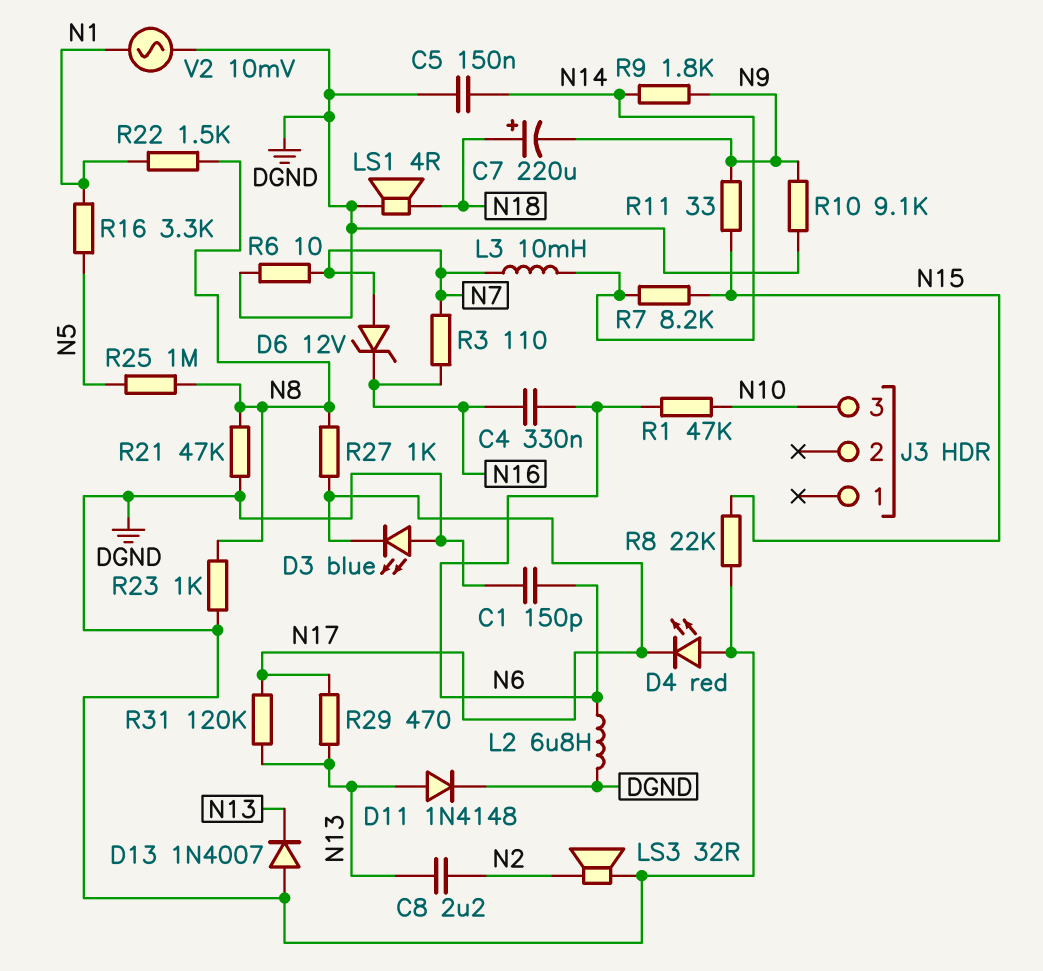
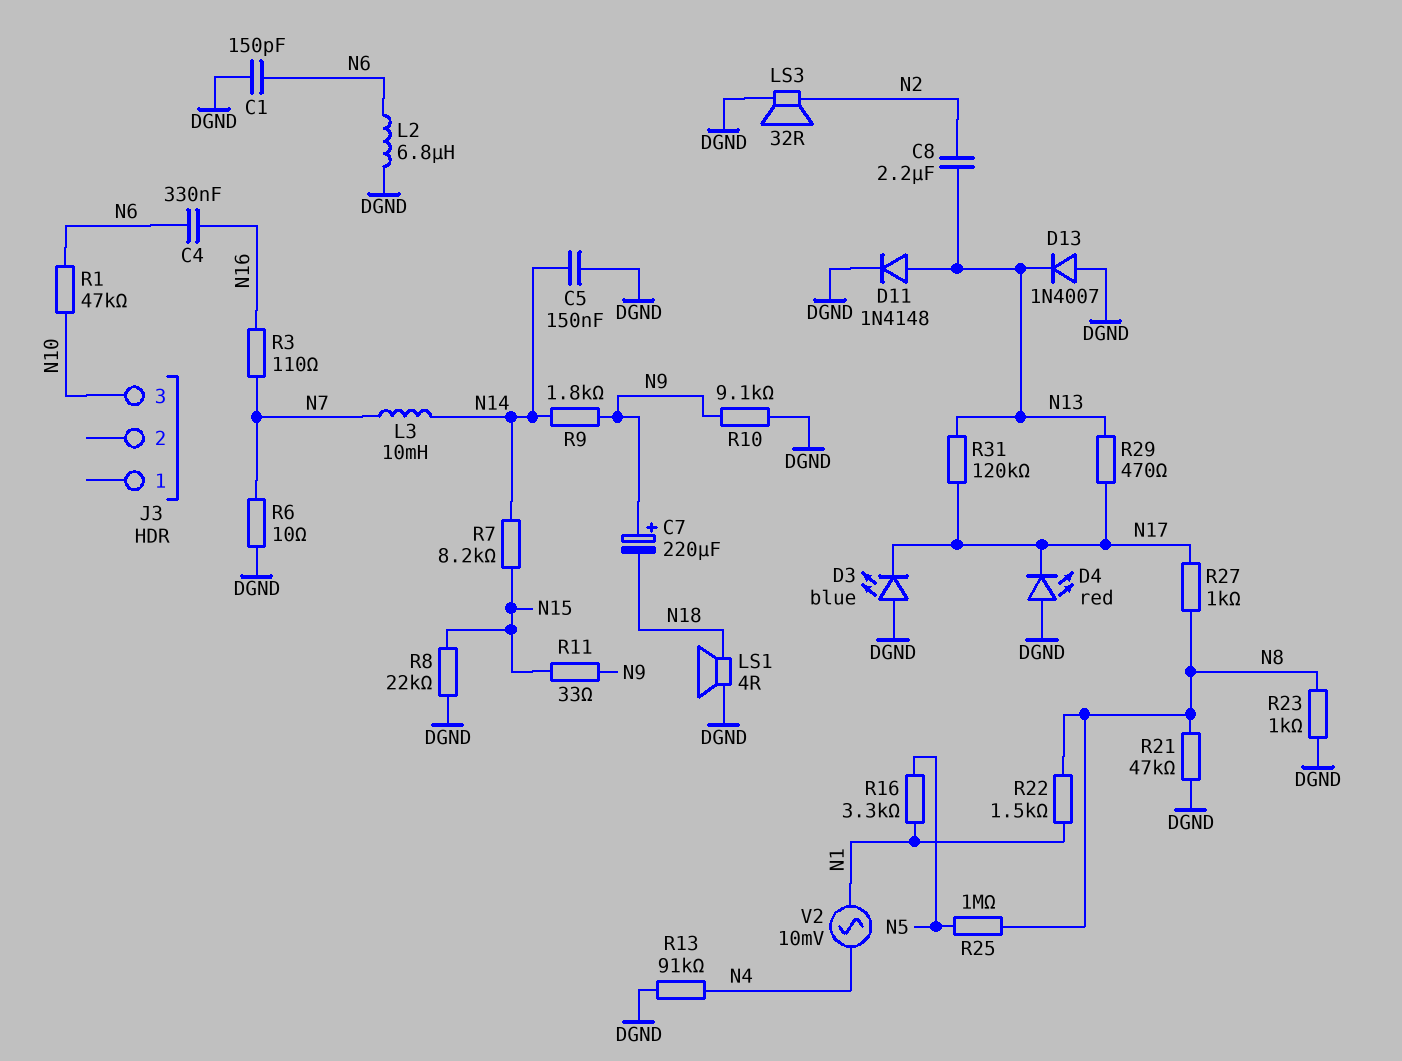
C7: 220uF (plus N18, minus N9) -> 220uF (plus N9, minus N18)
D6: zener 12V (A N7, K N16) -> none
R13: none -> 91k (DGND, N4)
V2: AC 10mV (DGND, N1) -> AC 10mV (N1, N4)

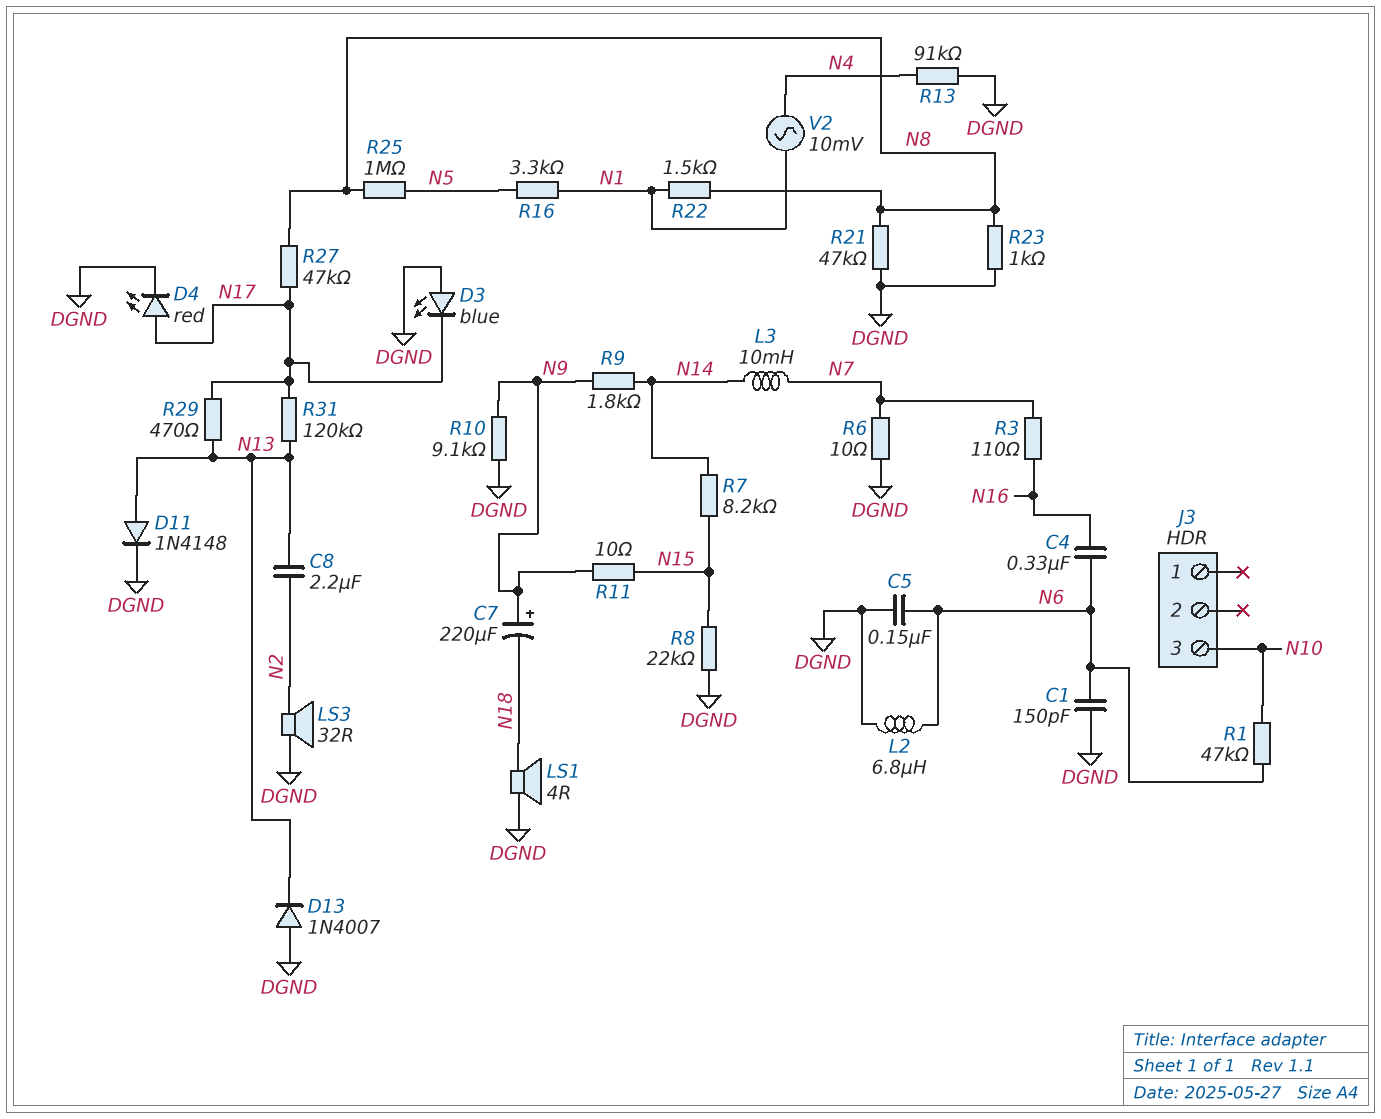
C5: 150nF (DGND, N14) -> 150nF (DGND, N6)
D4: LED red (A DGND, K N17) -> LED red (A N17, K DGND)
R11: 33 (N9, N15) -> 10 (N9, N15)
R27: 1k (N8, N17) -> 47k (N8, N17)

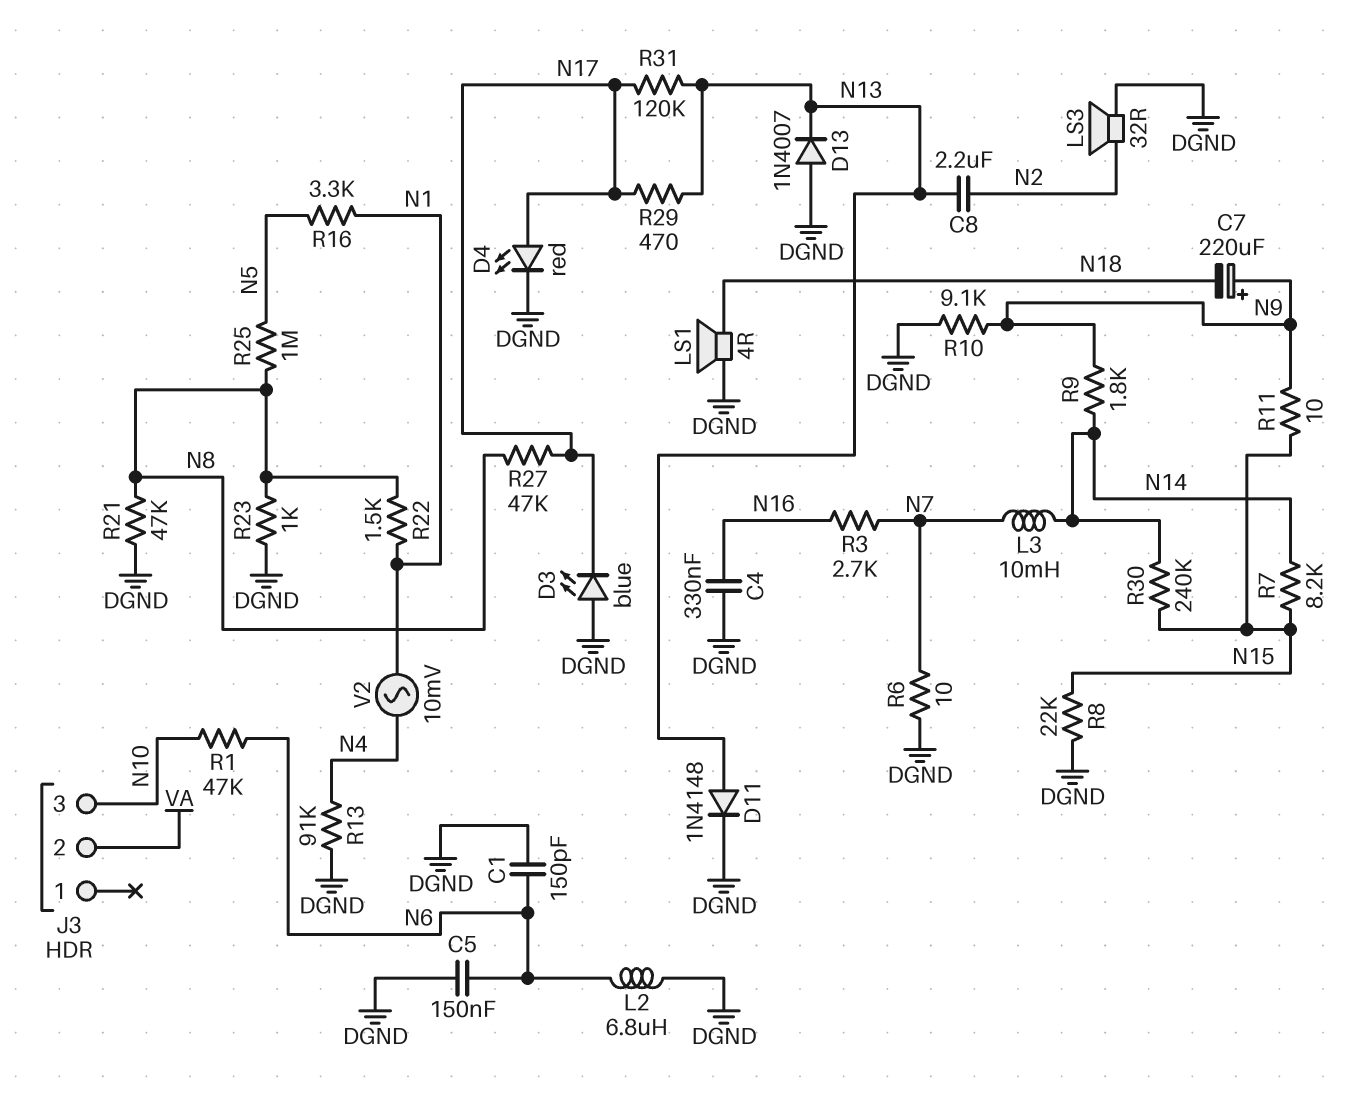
C4: 330nF (N6, N16) -> 330nF (DGND, N16)
J3 pin 2: none -> VA
R3: 110 (N7, N16) -> 2.7k (N7, N16)
R30: none -> 240k (N14, N15)

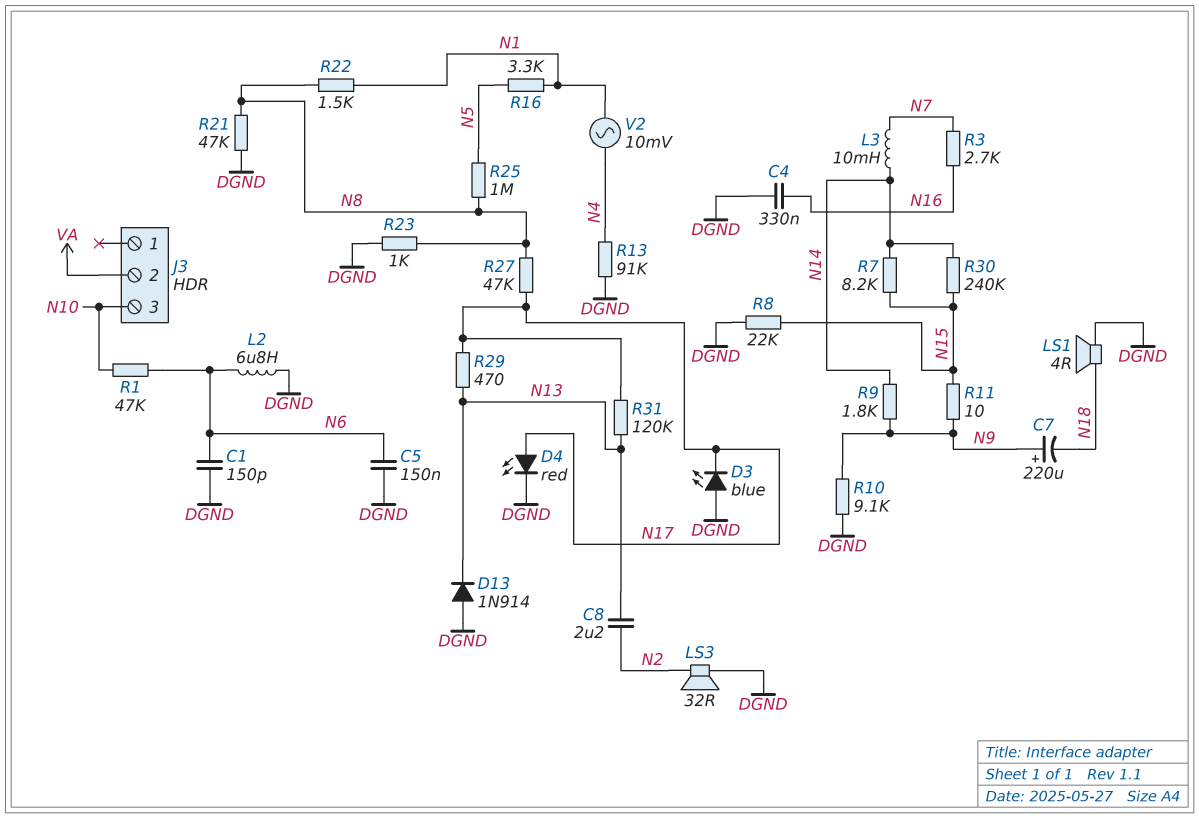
D11: diode 1N4148 (A N13, K DGND) -> none
D13: diode 1N4007 (A DGND, K N13) -> diode 1N914 (A DGND, K N13)
R6: 10 (DGND, N7) -> none

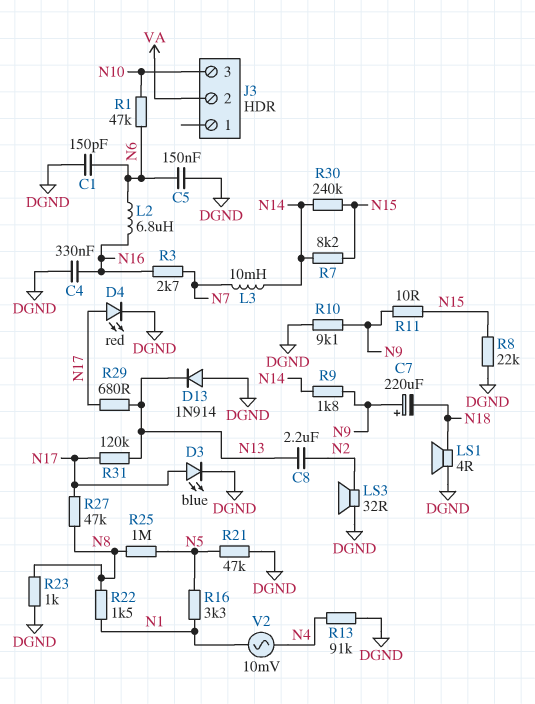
D3: LED blue (A DGND, K N17) -> LED blue (A N17, K DGND)
L2: 6.8uH (DGND, N6) -> 6.8uH (N6, N16)
R21: 47k (DGND, N8) -> 47k (DGND, N5)
R29: 470 (N13, N17) -> 680 (N13, N17)

